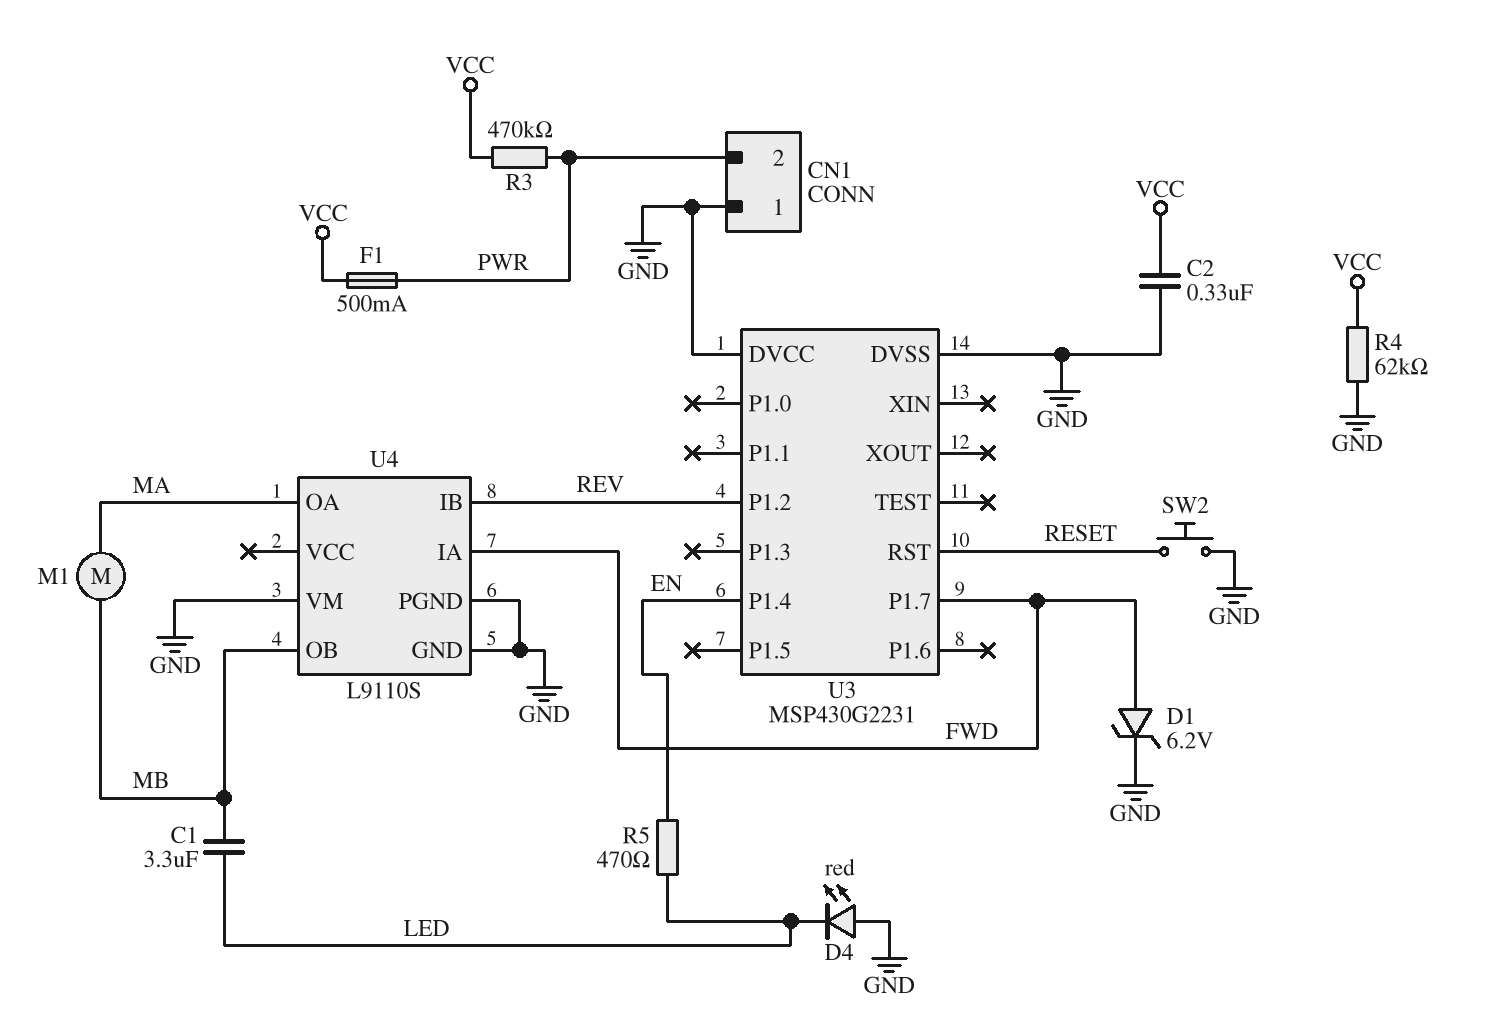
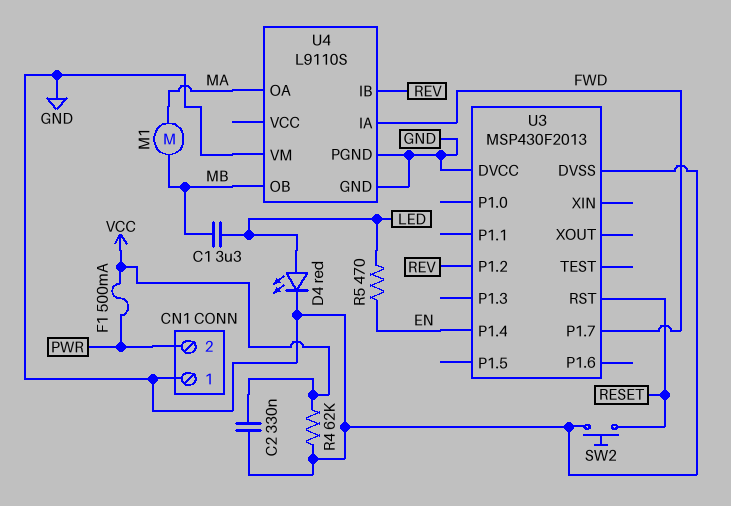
D1: zener 6.2V (A FWD, K GND) -> none
D4: LED red (A GND, K LED) -> LED red (A LED, K GND)
R3: 470k (PWR, VCC) -> none
U3: MSP430G2231 -> MSP430F2013

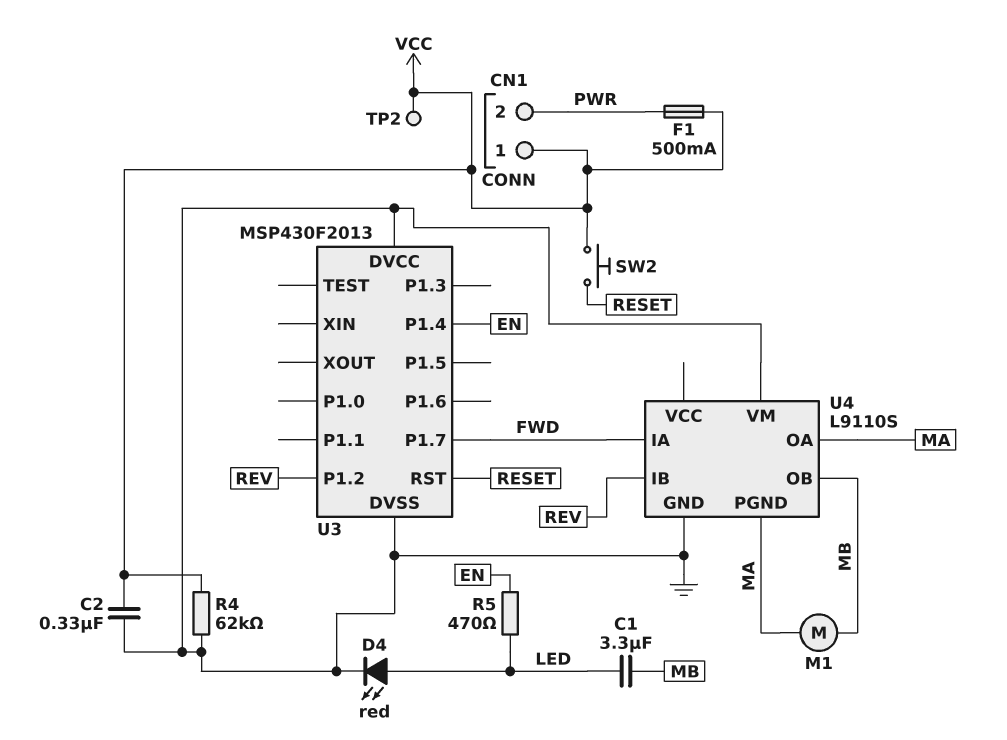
CN1 pin 1: GND -> VCC
SW2: button (GND, RESET) -> button (RESET, VCC)
TP2: none -> test point (VCC)
U4 pin PGND: GND -> MA

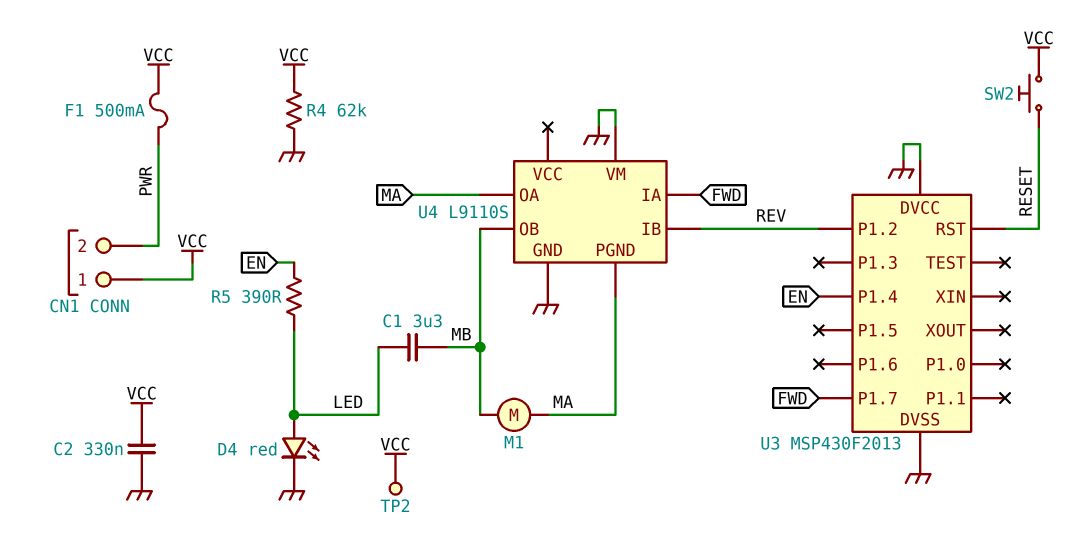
R5: 470 (EN, LED) -> 390 (EN, LED)

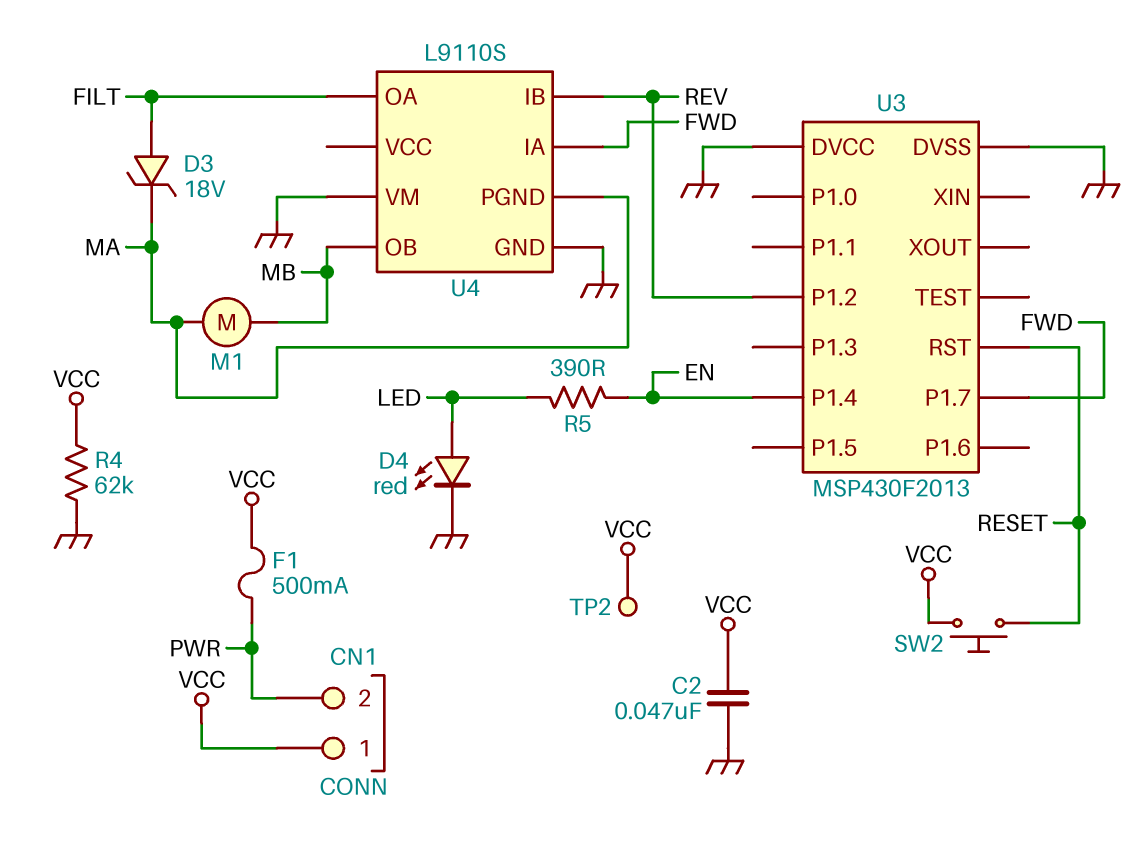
C1: 3.3uF (LED, MB) -> none
C2: 330nF (GND, VCC) -> 47nF (GND, VCC)
D3: none -> zener 18V (A FILT, K MA)
U4 pin OA: MA -> FILT

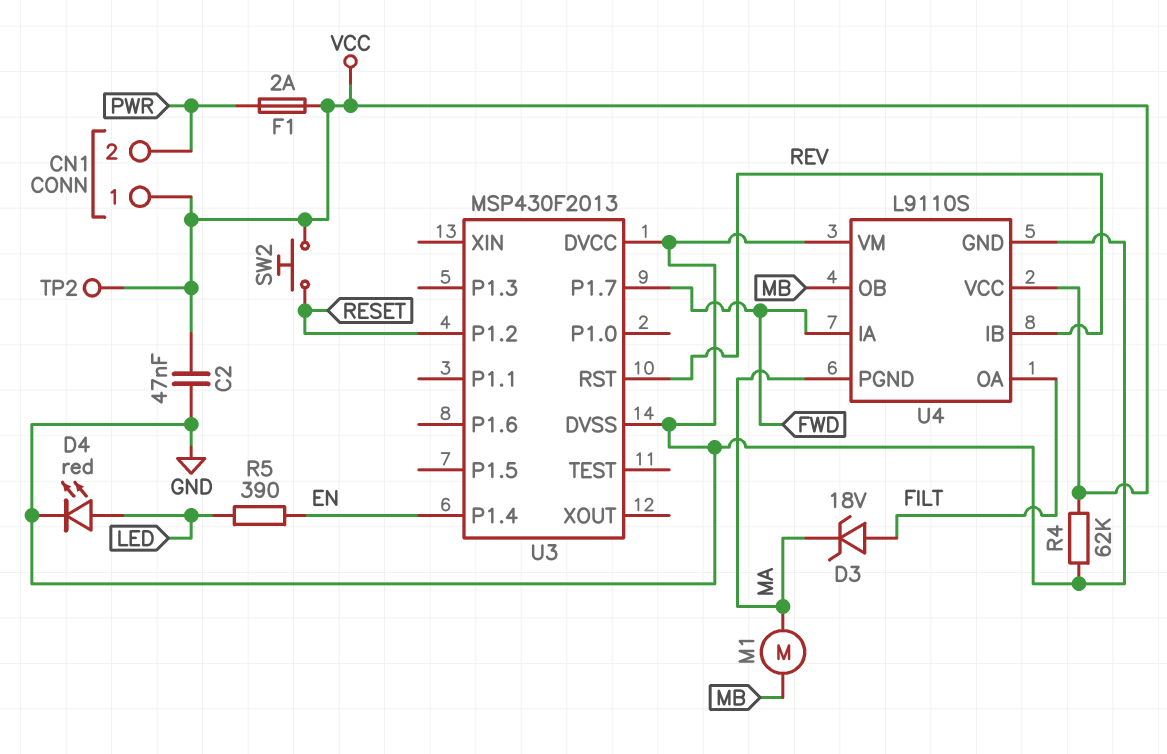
F1: 500mA (PWR, VCC) -> 2A (PWR, VCC)
U3 pin P1.2: REV -> RESET
U3 pin RST: RESET -> REV
U4 pin VCC: none -> VCC

